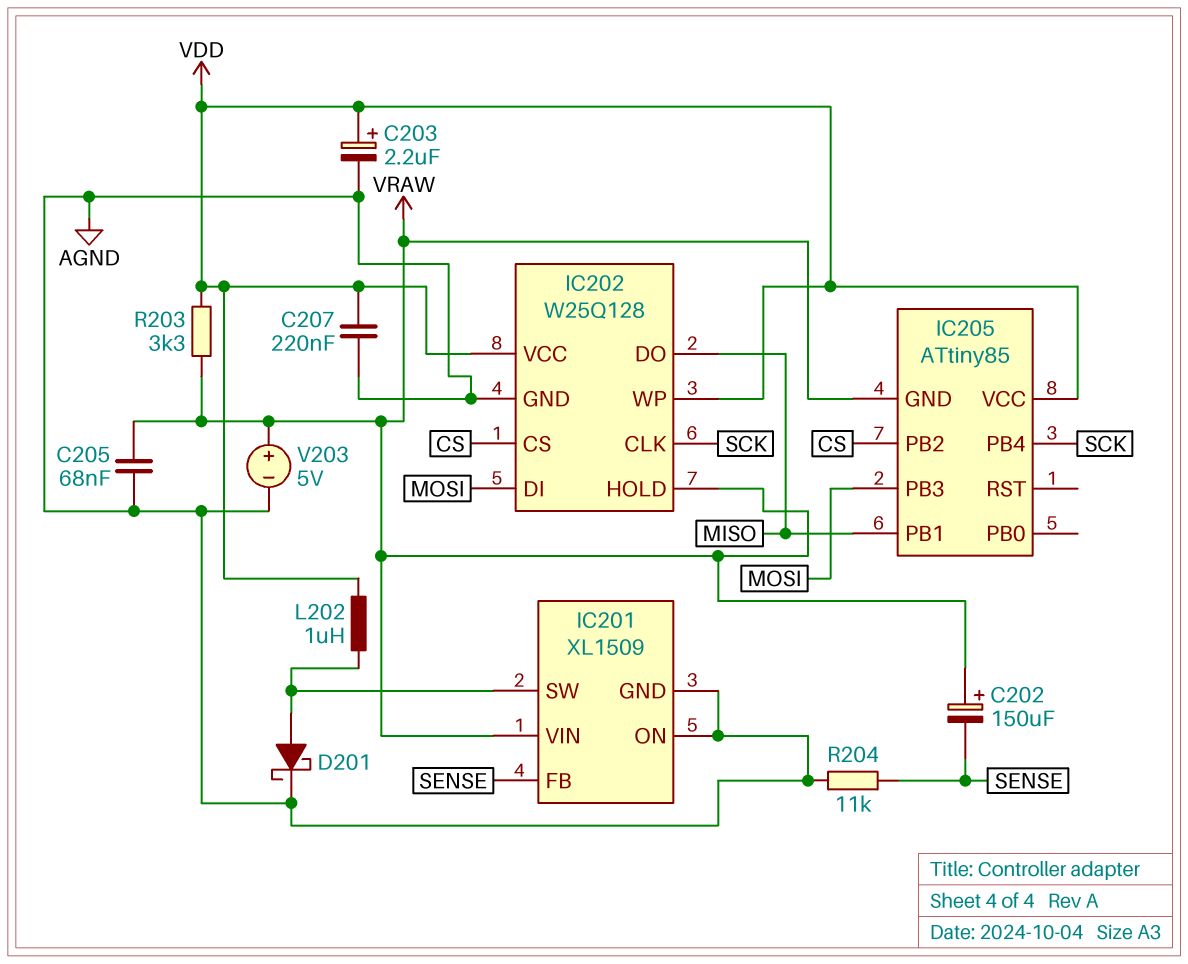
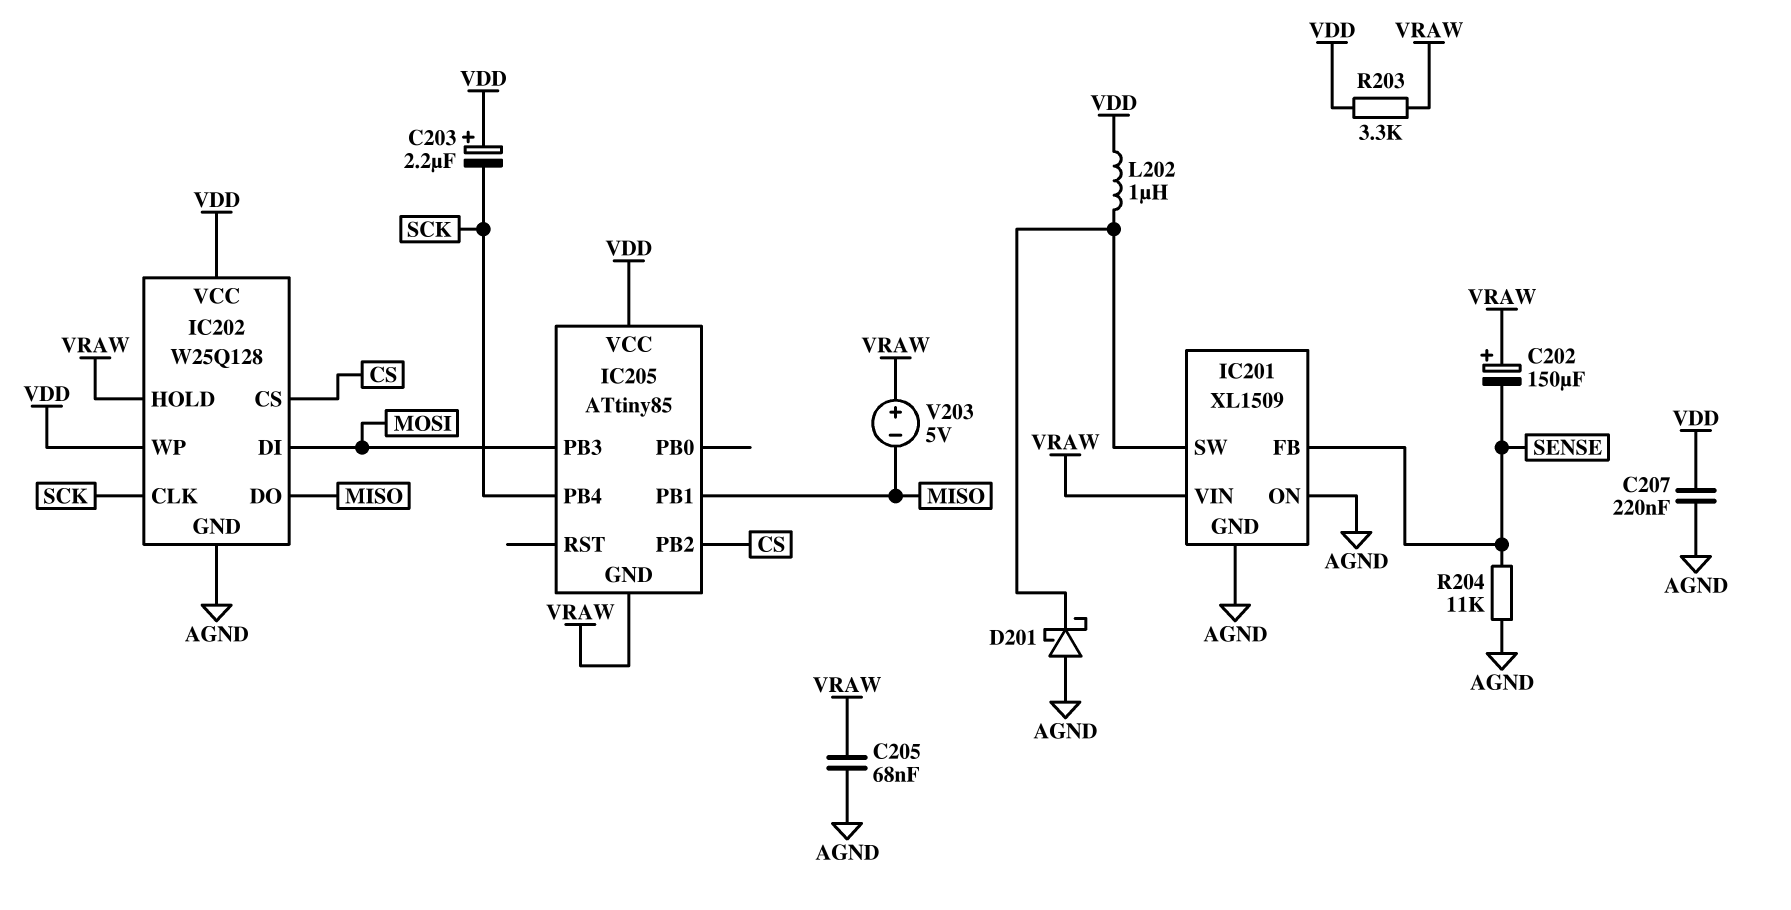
C203: 2.2uF (plus VDD, minus AGND) -> 2.2uF (plus VDD, minus SCK)
D201: schottky (A IC201/SW, K AGND) -> schottky (A AGND, K IC201/SW)
V203: 5V (plus VRAW, minus AGND) -> 5V (plus VRAW, minus MISO)

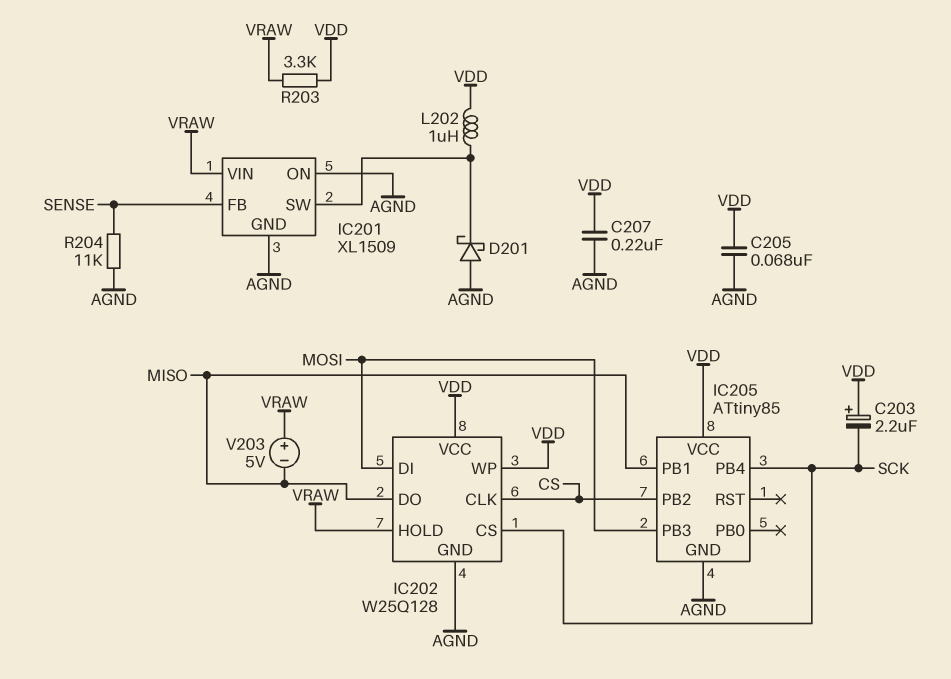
C202: 150uF (plus VRAW, minus SENSE) -> none
C205: 68nF (AGND, VRAW) -> 68nF (AGND, VDD)
IC202 pin CLK: SCK -> CS
IC202 pin CS: CS -> SCK
IC205 pin GND: VRAW -> AGND

